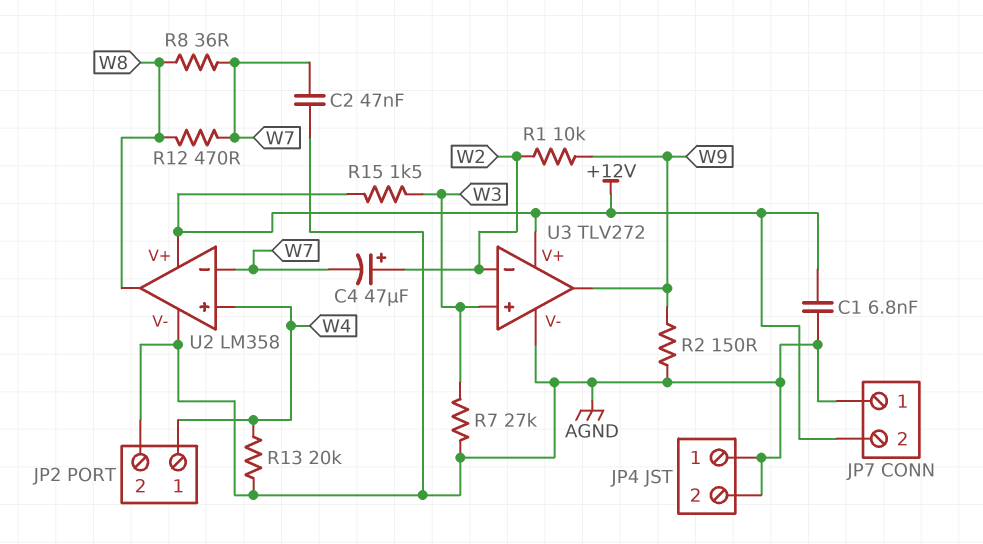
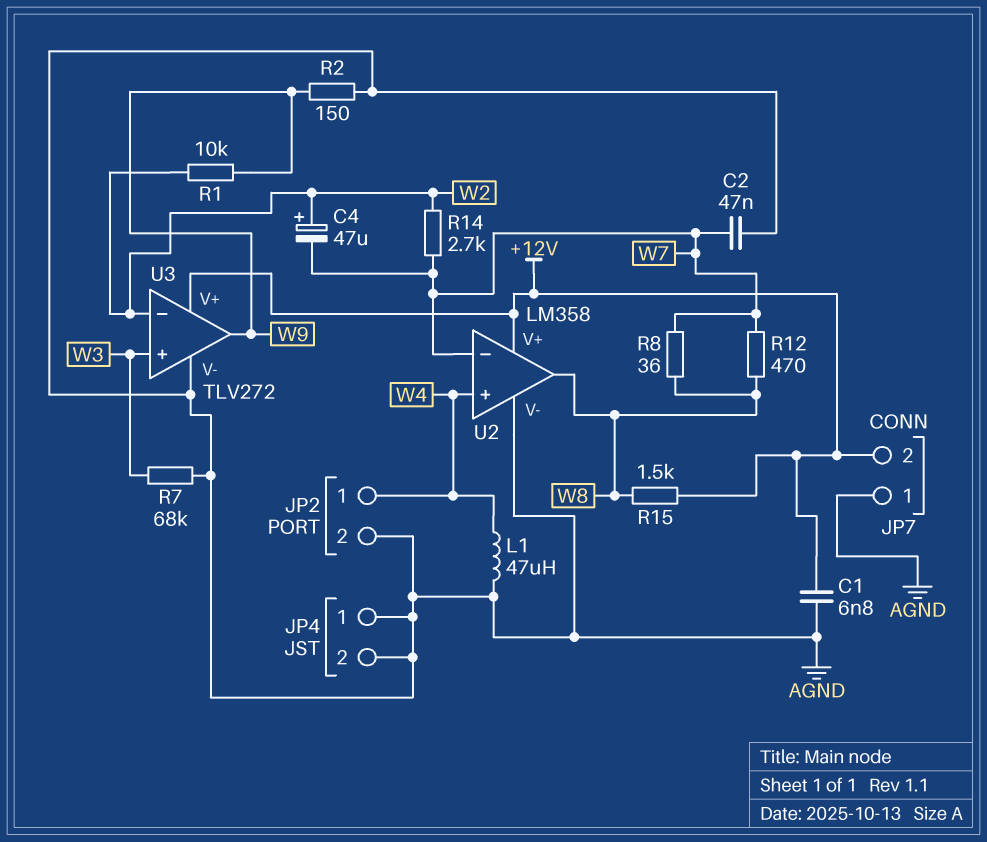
L1: none -> 47uH (AGND, W4)
R7: 27k (AGND, W3) -> 68k (AGND, W3)
R13: 20k (AGND, W4) -> none
R14: none -> 2.7k (W2, W7)
R15: 1.5k (+12V, W3) -> 1.5k (+12V, W8)

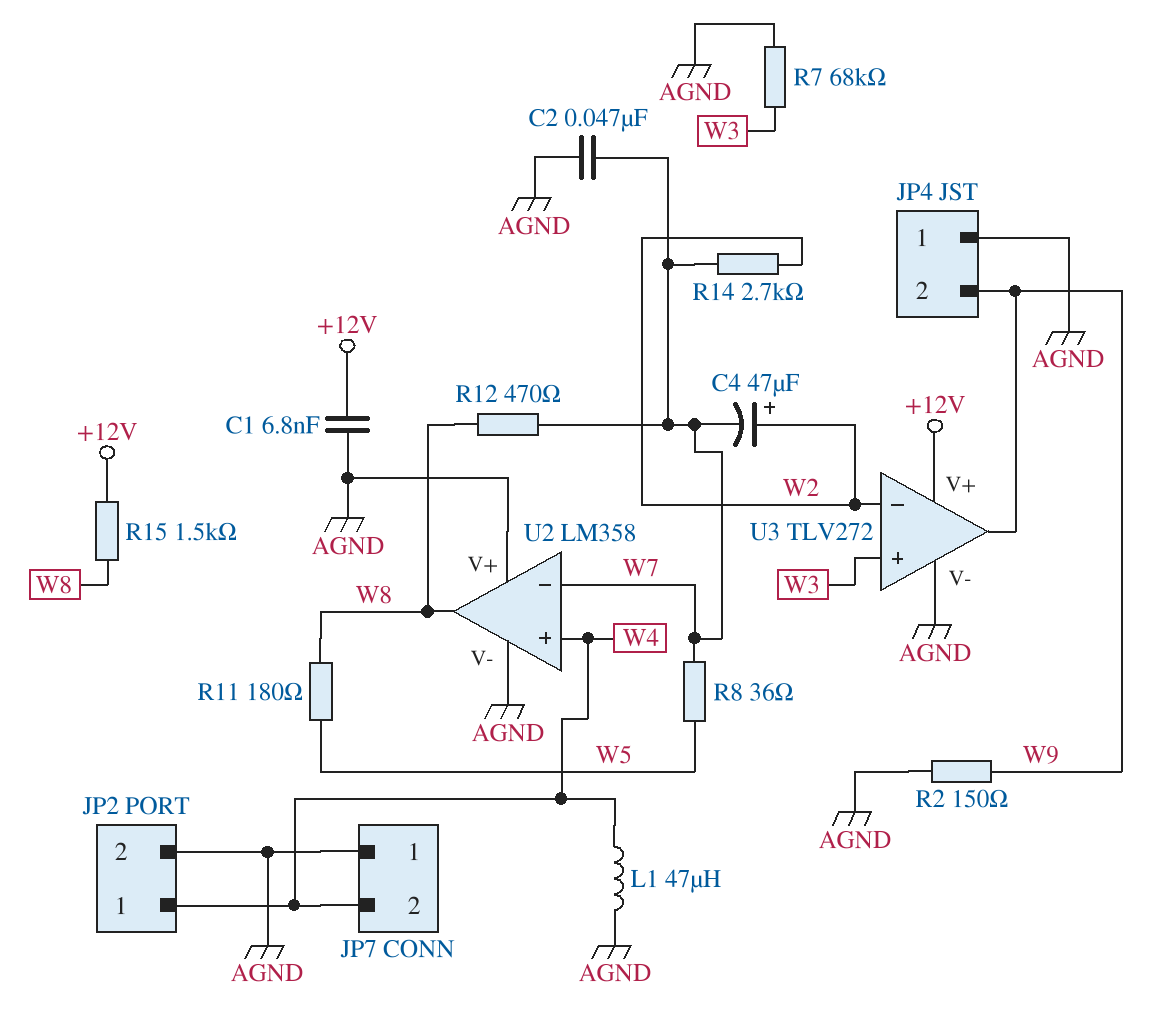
JP4 pin 2: AGND -> W9
JP7 pin 2: +12V -> W4
R1: 10k (W2, W9) -> none
R8: 36 (W7, W8) -> 36 (W5, W7)
R11: none -> 180 (W5, W8)
U2 pin V+: +12V -> AGND

